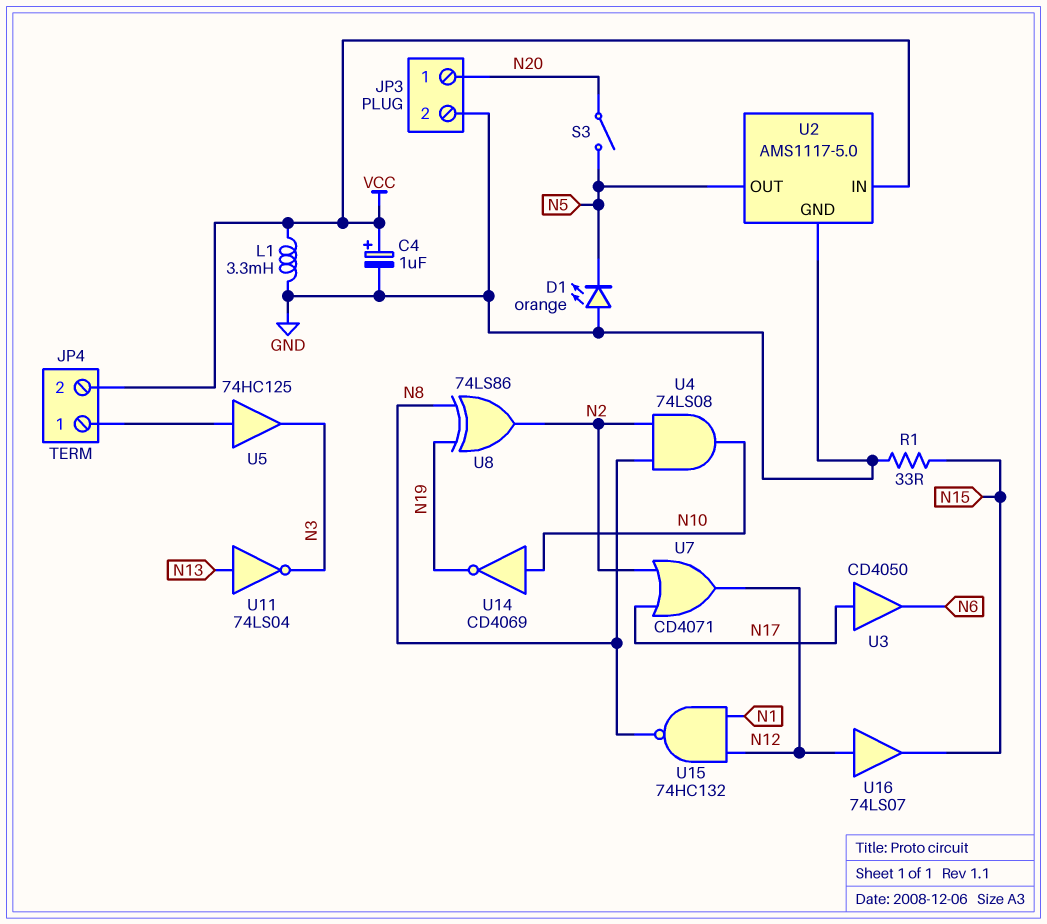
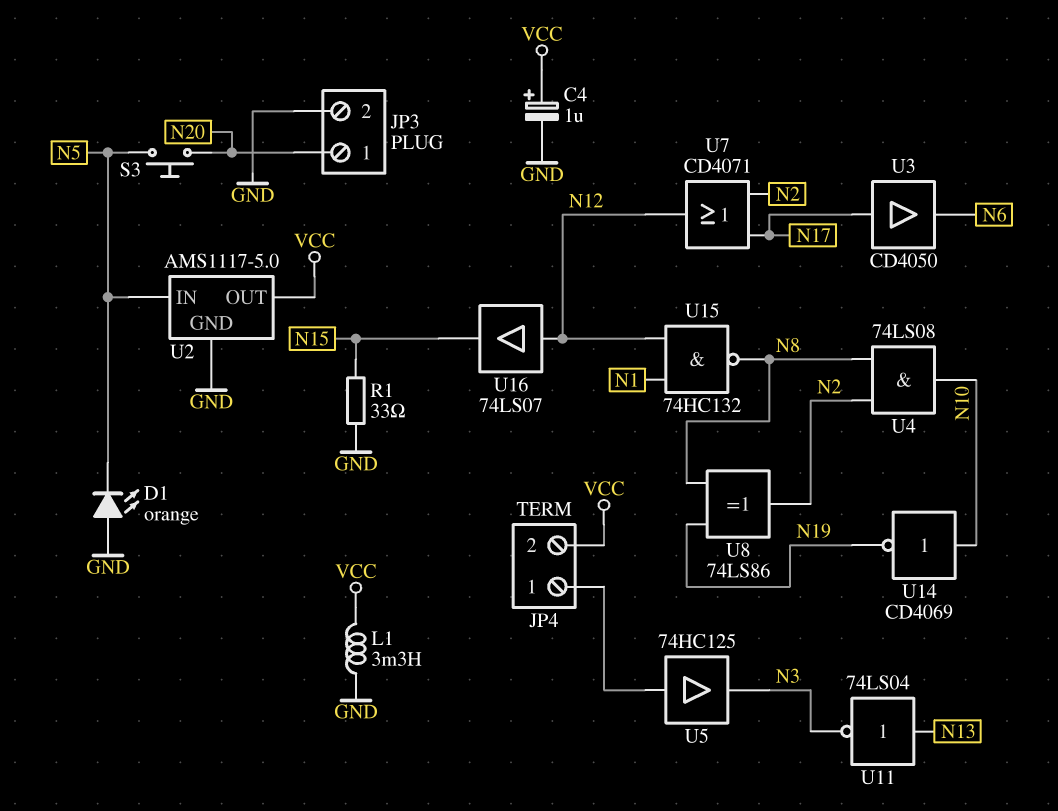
S3: switch (N5, N20) -> button (N5, N20)
U2 pin IN: VCC -> N5
U2 pin OUT: N5 -> VCC

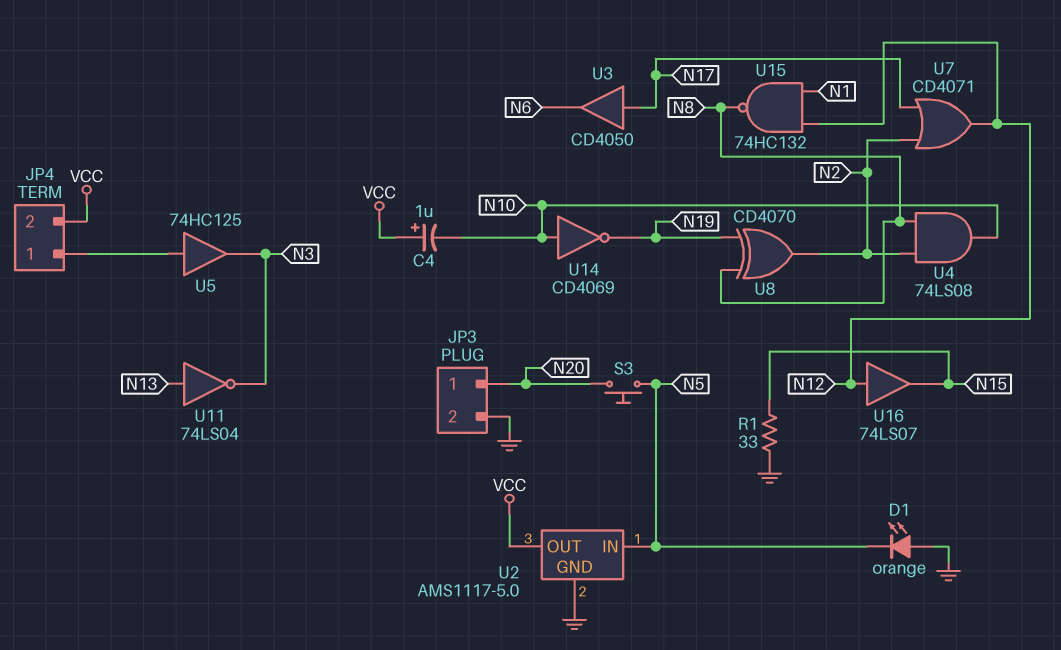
C4: 1uF (plus VCC, minus GND) -> 1uF (plus VCC, minus N10)
L1: 3.3mH (GND, VCC) -> none
U8: XOR 74LS86 (in N8, in N19, out N2) -> XOR CD4070 (in N8, in N19, out N2)

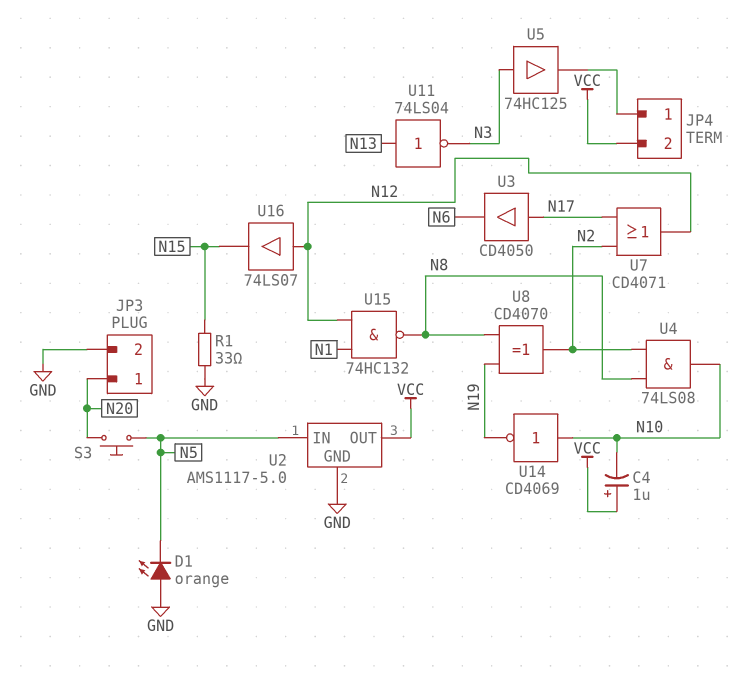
U5: buffer 74HC125 (in JP4/1, out N3) -> buffer 74HC125 (in N3, out JP4/1)

